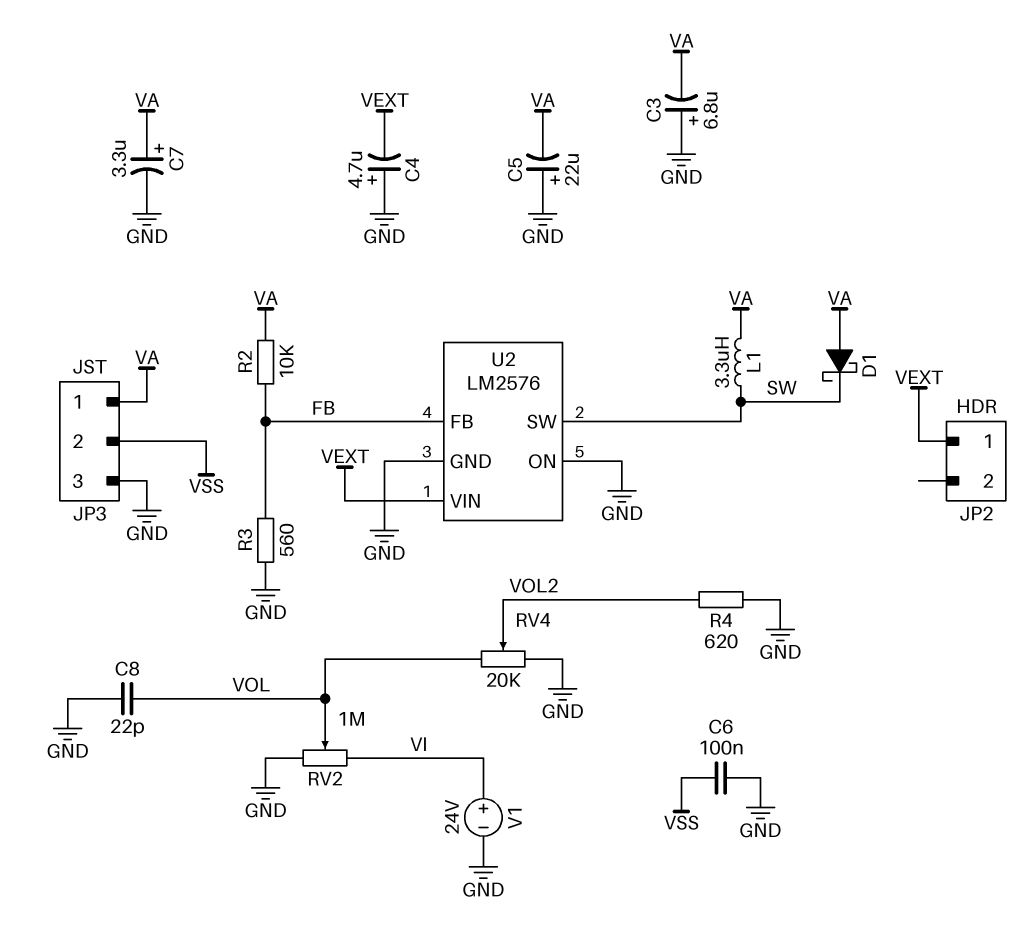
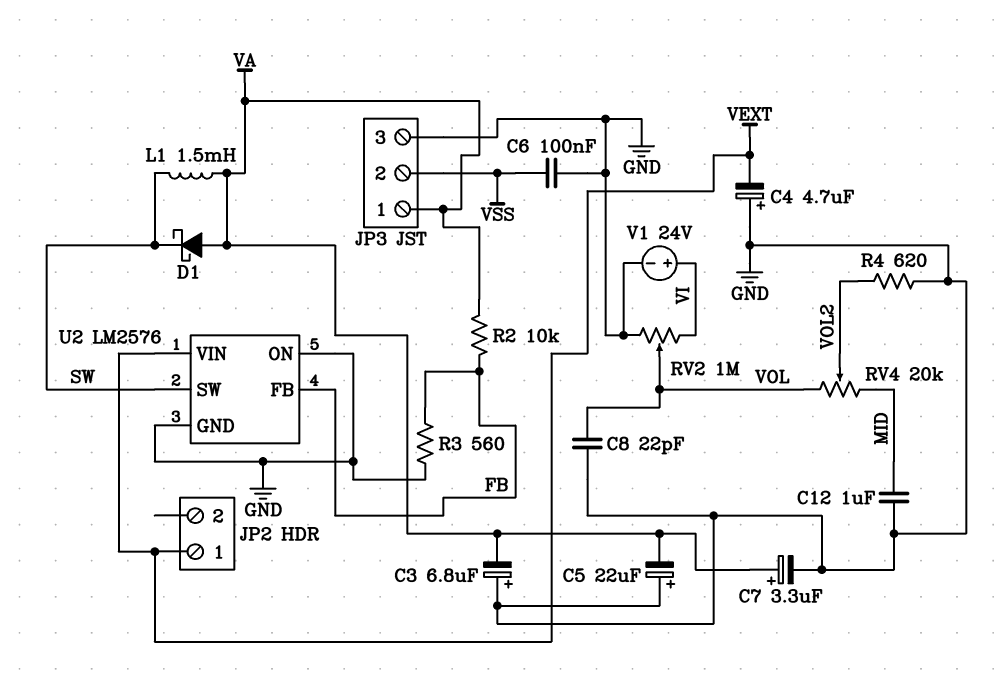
C12: none -> 1uF (GND, MID)
L1: 3.3uH (SW, VA) -> 1.5mH (SW, VA)
RV4: 20k (GND, VOL, wiper VOL2) -> 20k (MID, VOL, wiper VOL2)

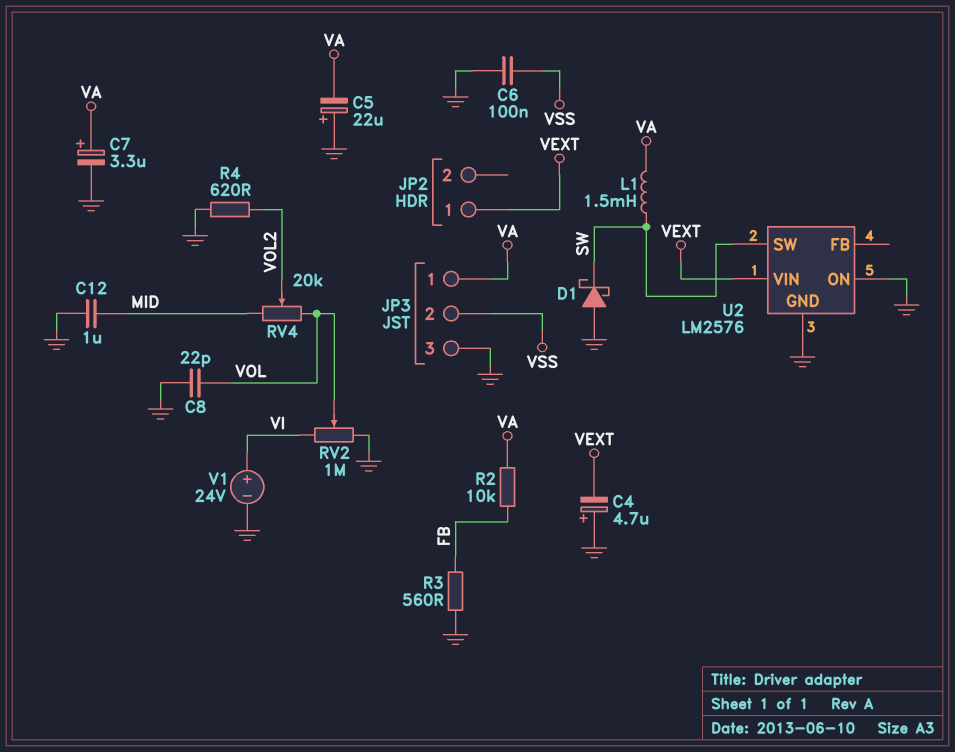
C3: 6.8uF (plus GND, minus VA) -> none
D1: schottky (A VA, K SW) -> schottky (A GND, K SW)
U2 pin FB: FB -> none

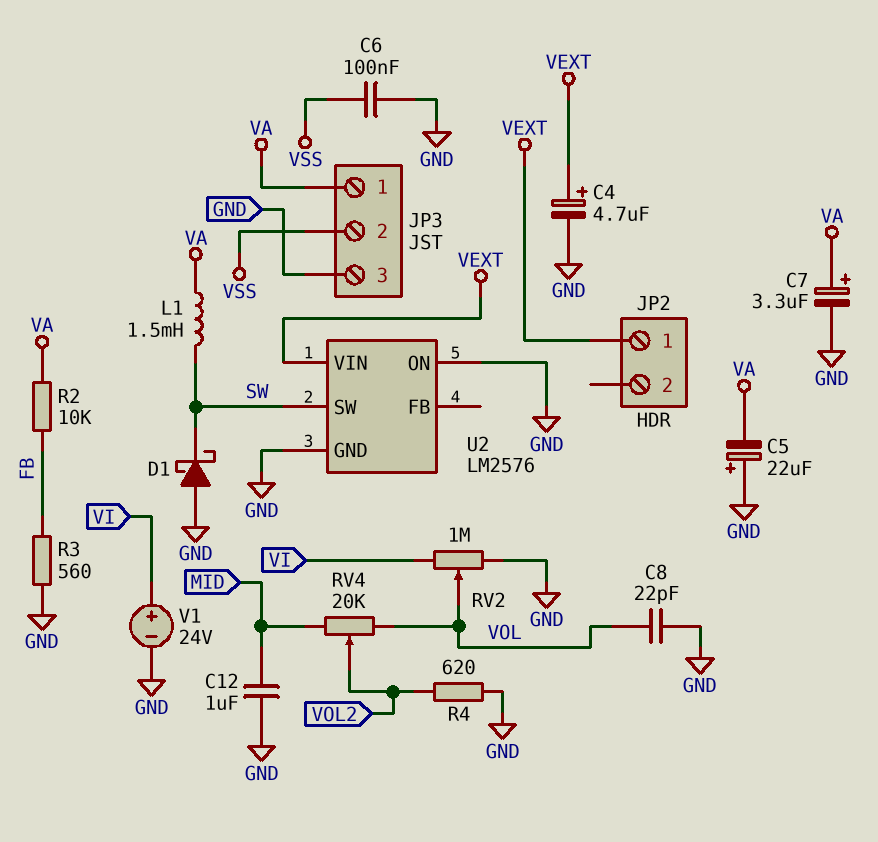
C4: 4.7uF (plus GND, minus VEXT) -> 4.7uF (plus VEXT, minus GND)

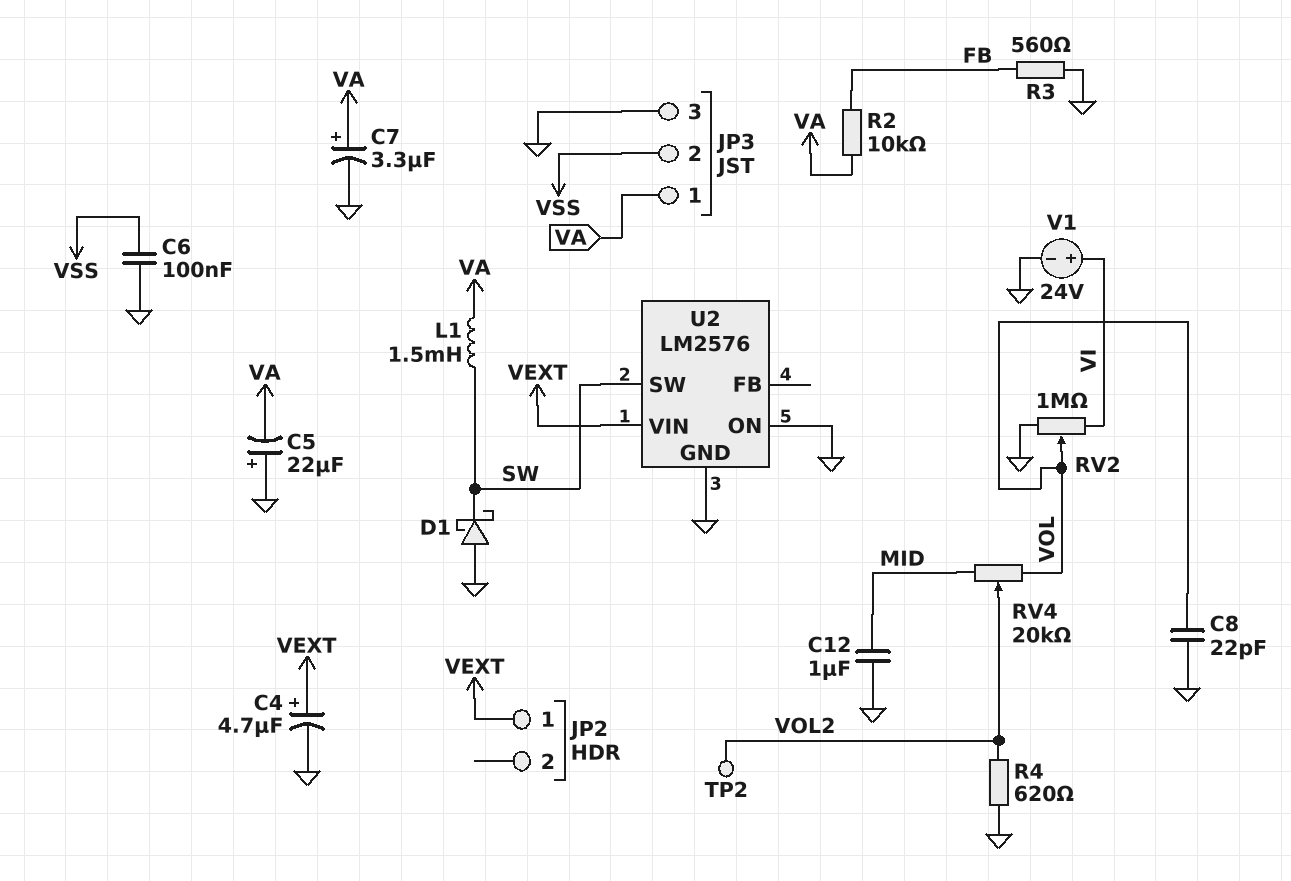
TP2: none -> test point (VOL2)

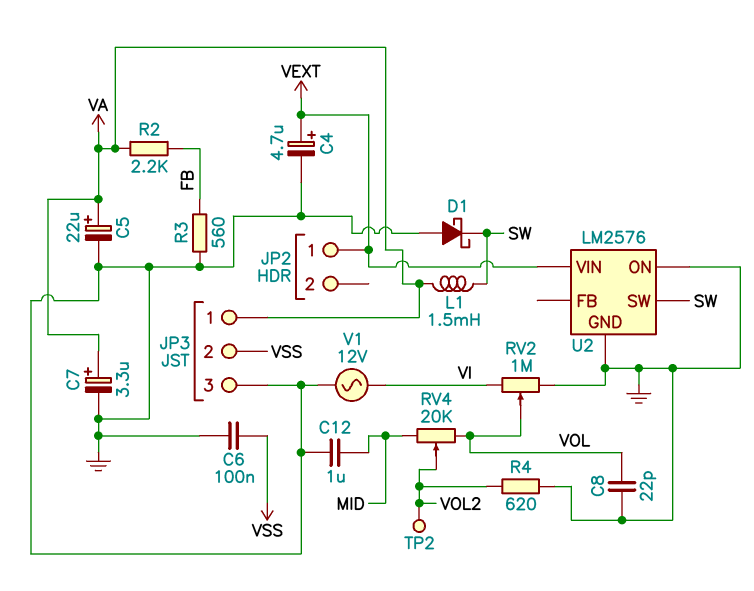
C5: 22uF (plus GND, minus VA) -> 22uF (plus VA, minus GND)
R2: 10k (FB, VA) -> 2.2k (FB, VA)
V1: 24V (plus VI, minus GND) -> AC 12V (GND, VI)

